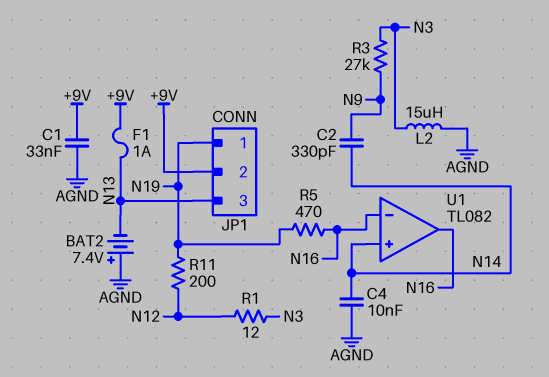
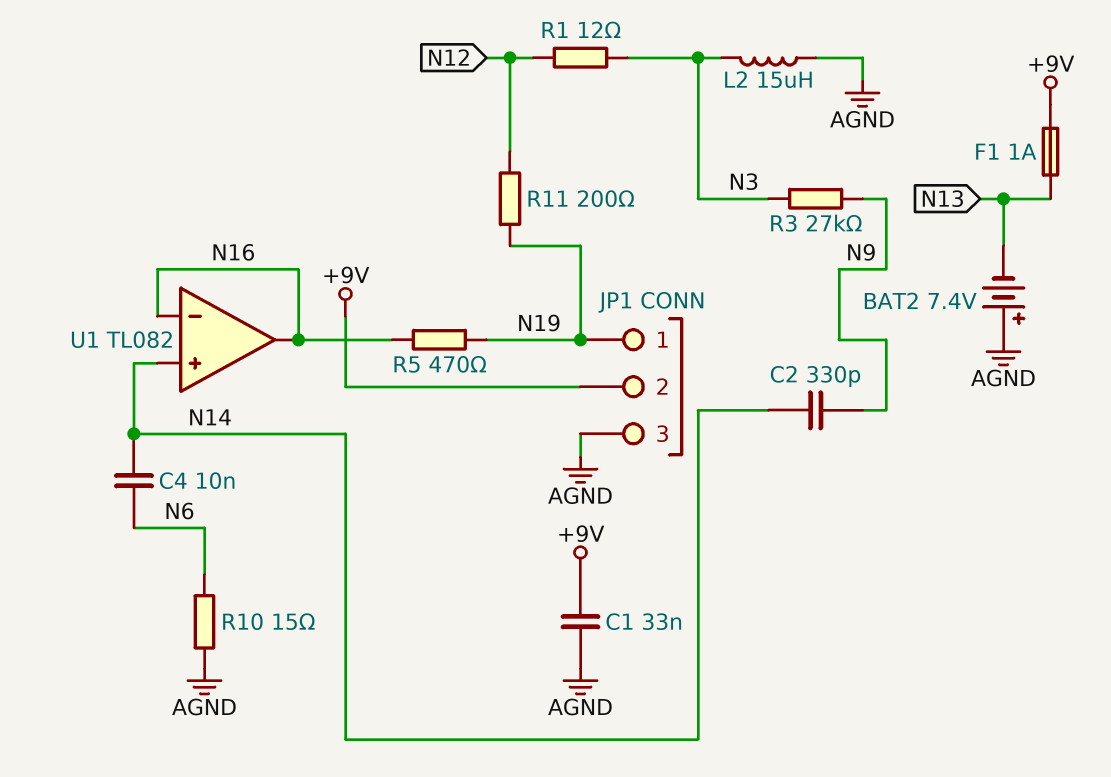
C4: 10nF (AGND, N14) -> 10nF (N6, N14)
JP1 pin 3: N13 -> AGND
R10: none -> 15 (AGND, N6)

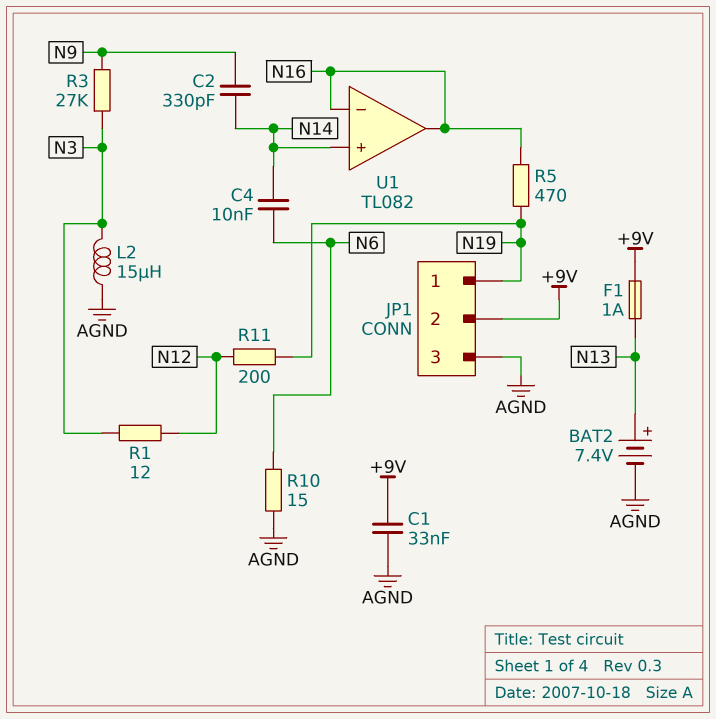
BAT2: 7.4V (plus AGND, minus N13) -> 7.4V (plus N13, minus AGND)

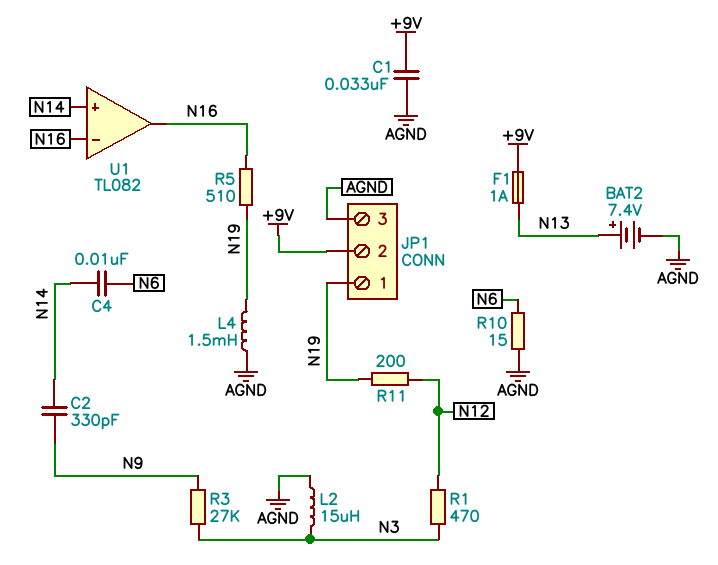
L4: none -> 1.5mH (AGND, N19)
R1: 12 (N3, N12) -> 470 (N3, N12)
R5: 470 (N16, N19) -> 510 (N16, N19)

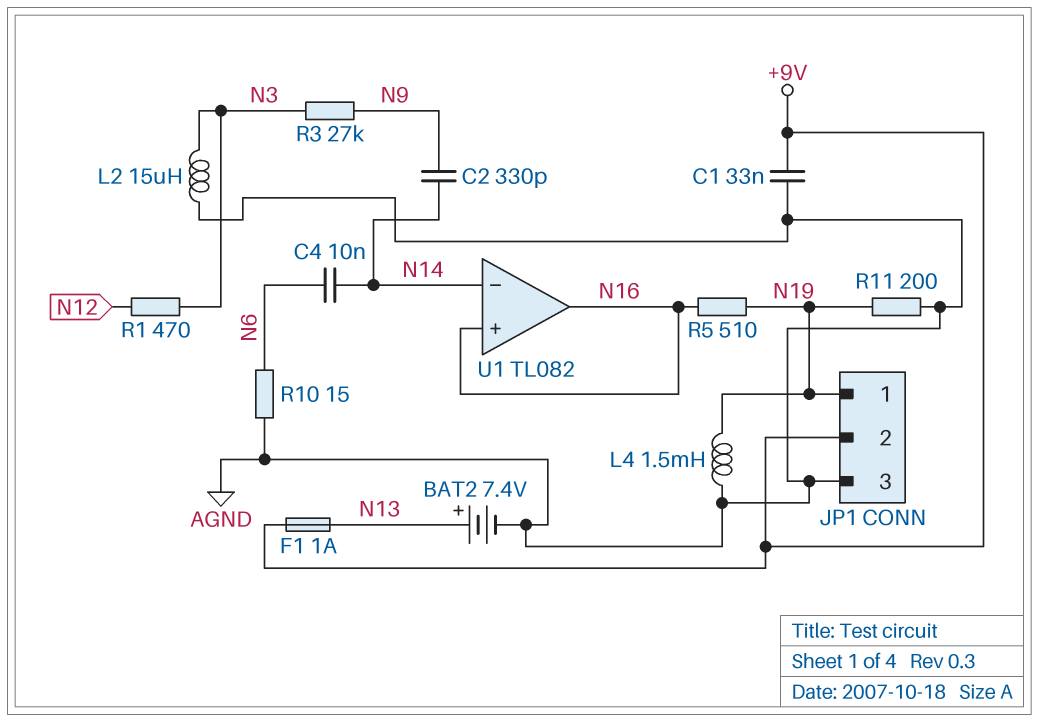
R11: 200 (N12, N19) -> 200 (AGND, N19)
U1 pin in+: N14 -> N16
U1 pin in-: N16 -> N14

